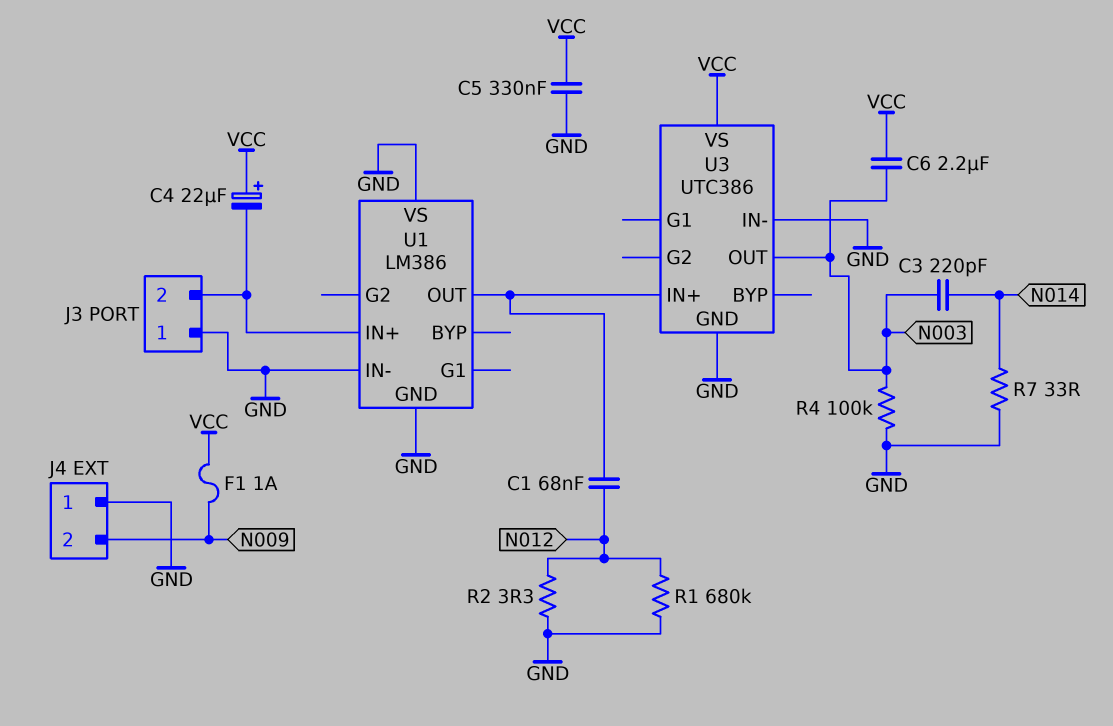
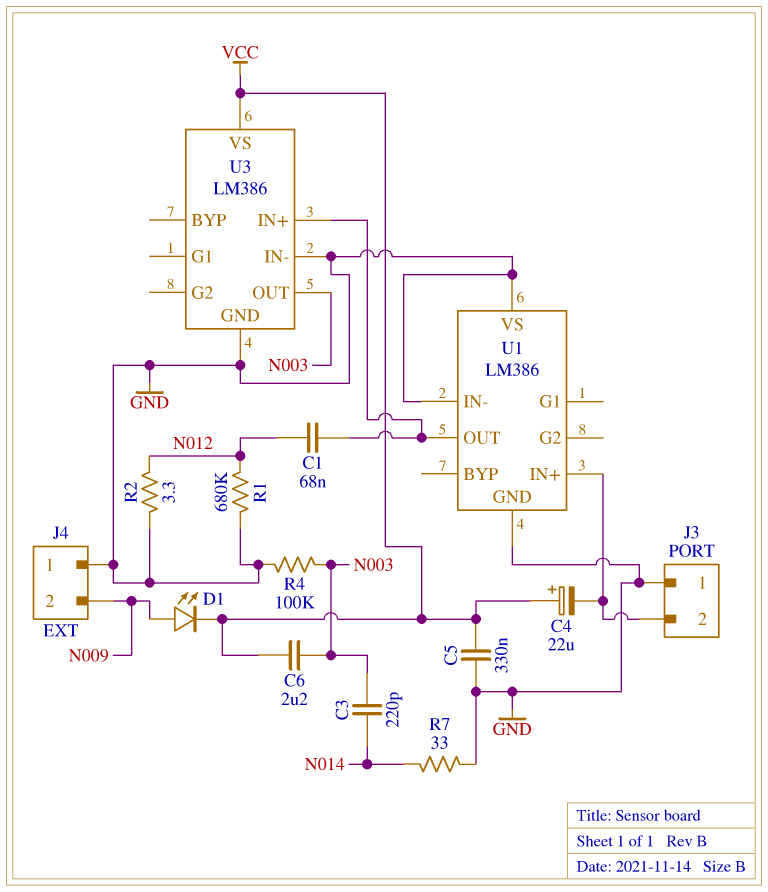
D1: none -> LED (A N009, K VCC)
F1: 1A (N009, VCC) -> none
U3: UTC386 -> LM386

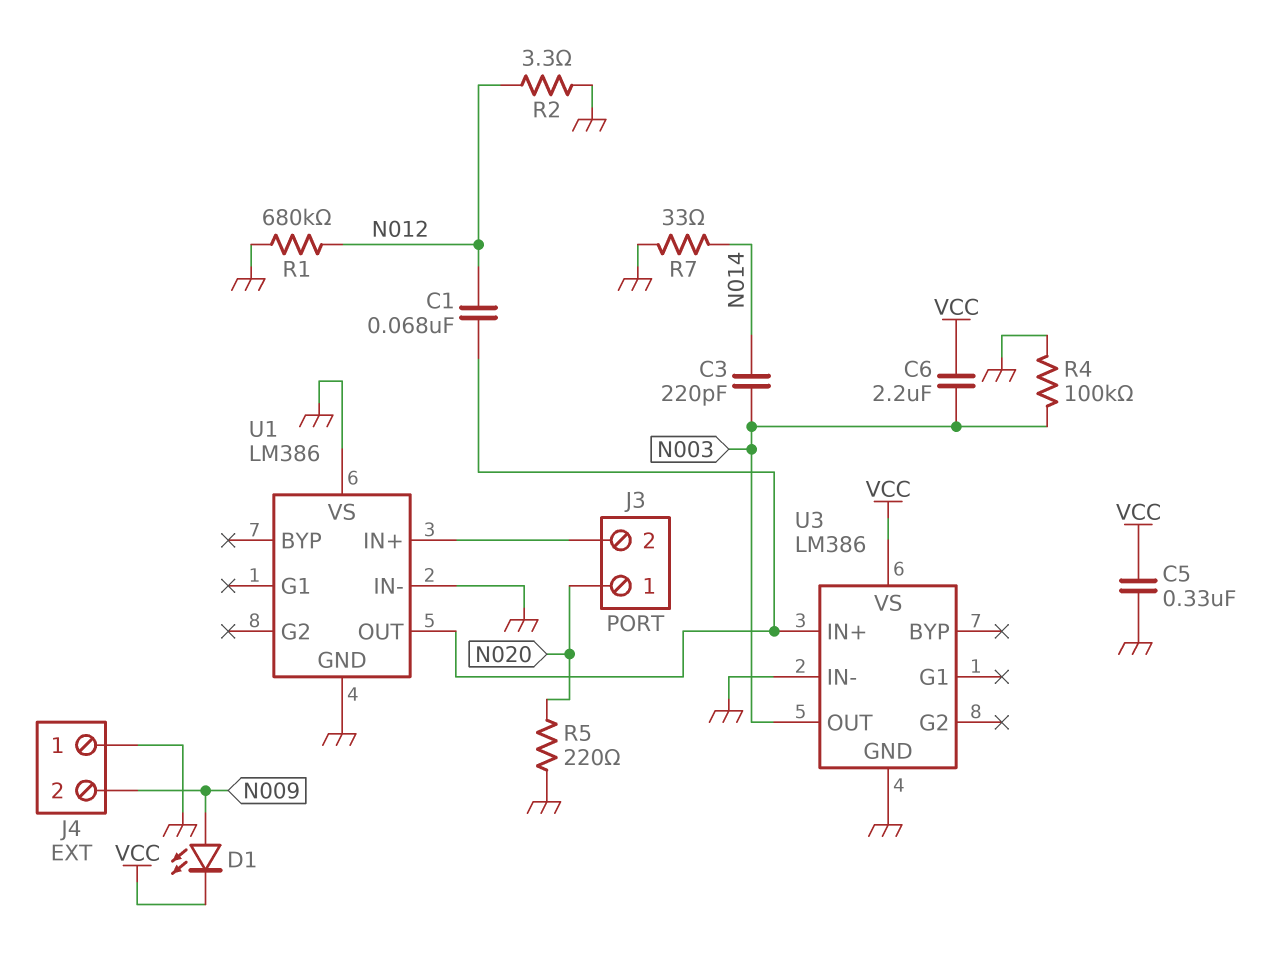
C4: 22uF (plus VCC, minus J3/2) -> none
J3 pin 1: GND -> N020
R5: none -> 220 (GND, N020)

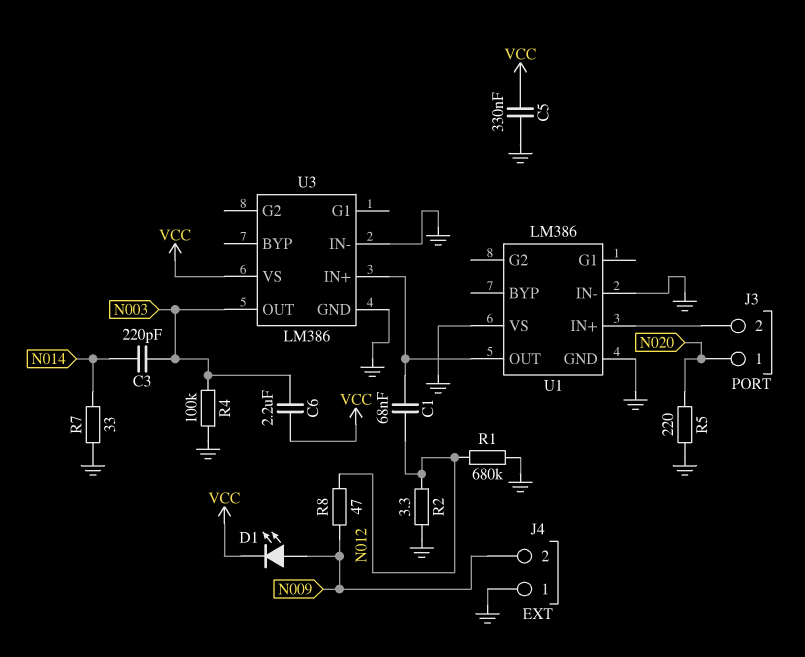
R8: none -> 47 (N009, N012)

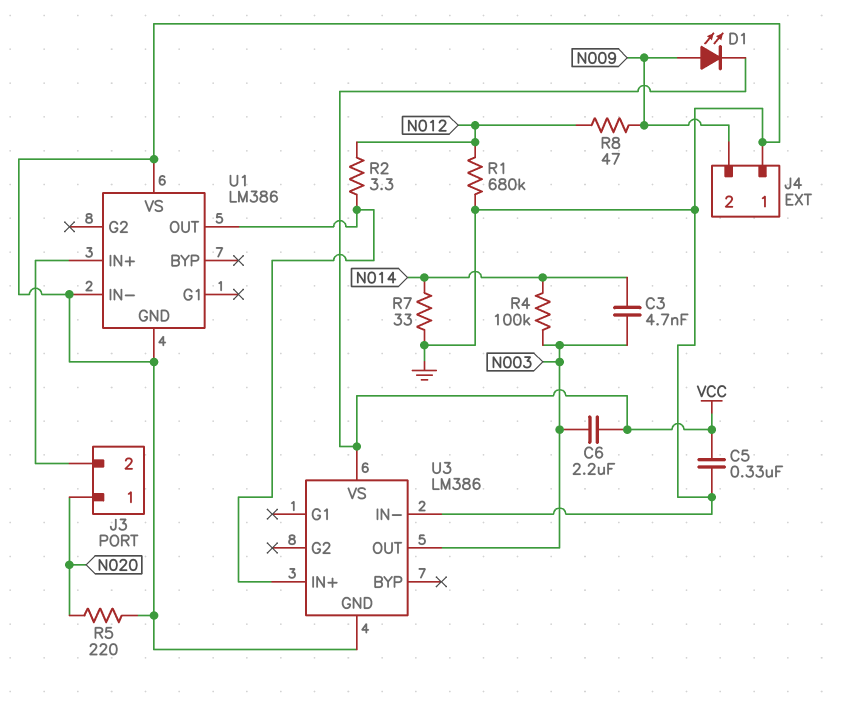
C1: 68nF (N012, U1/OUT) -> none
C3: 220pF (N003, N014) -> 4.7nF (N003, N014)
R2: 3.3 (GND, N012) -> 3.3 (N012, U1/OUT)
R4: 100k (GND, N003) -> 100k (N003, N014)

